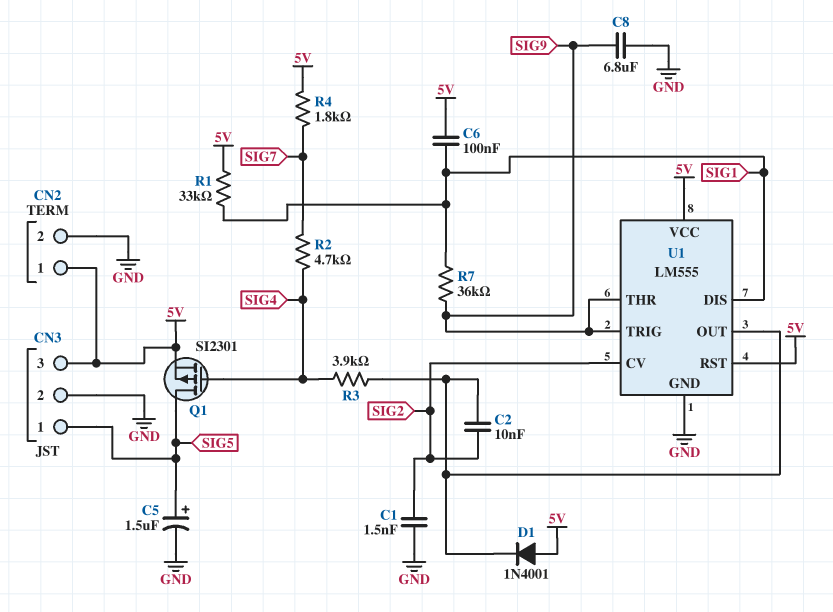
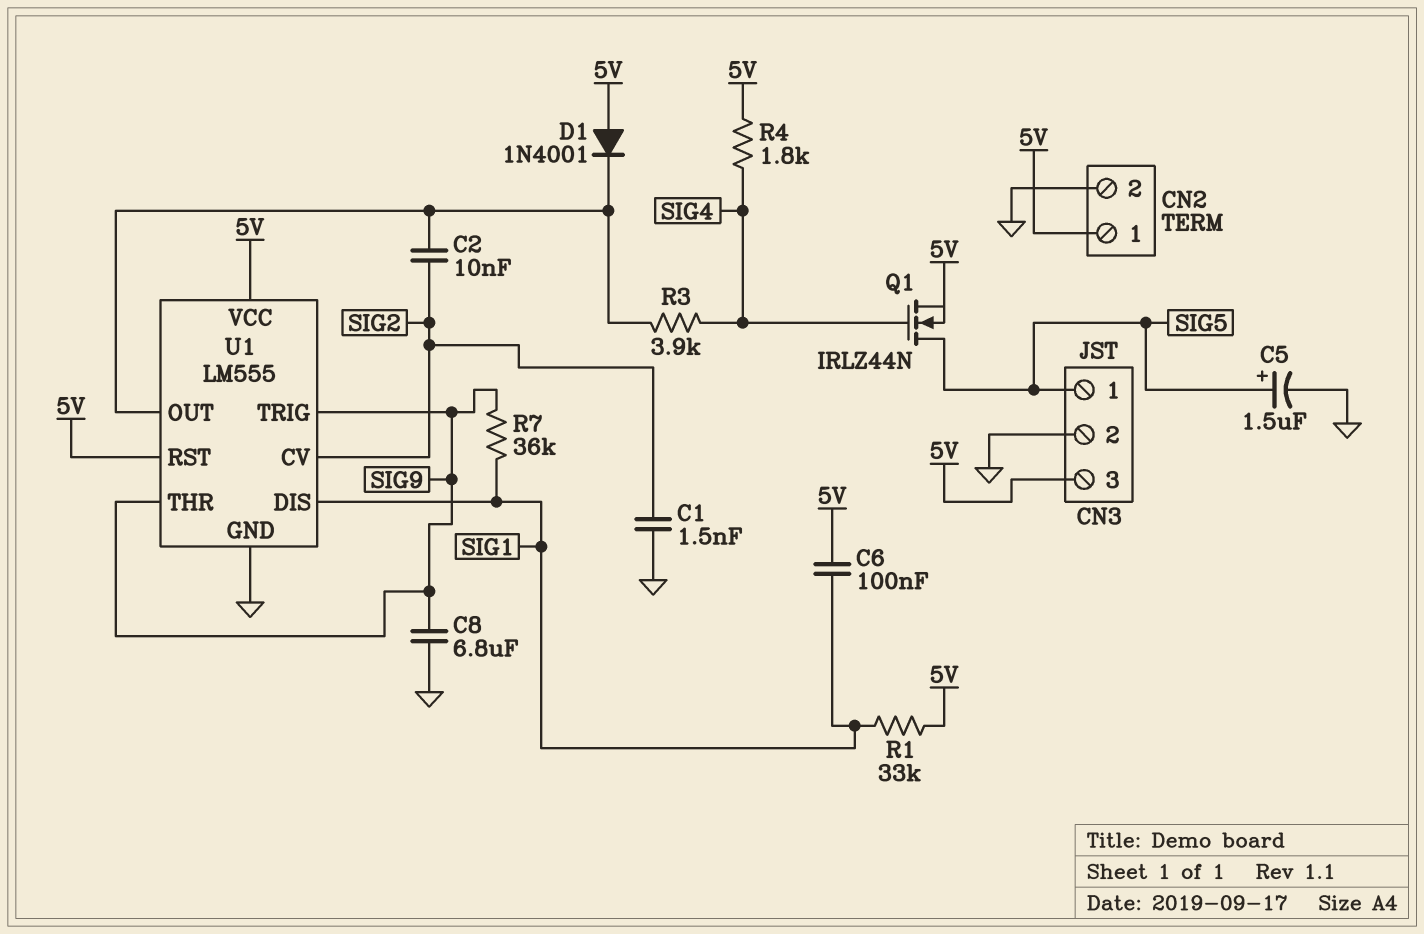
Q1: PMOS SI2301 (G SIG4, D SIG5, S 5V) -> NMOS IRLZ44N (G SIG4, D SIG5, S 5V)
R2: 4.7k (SIG4, SIG7) -> none
R4: 1.8k (5V, SIG7) -> 1.8k (5V, SIG4)

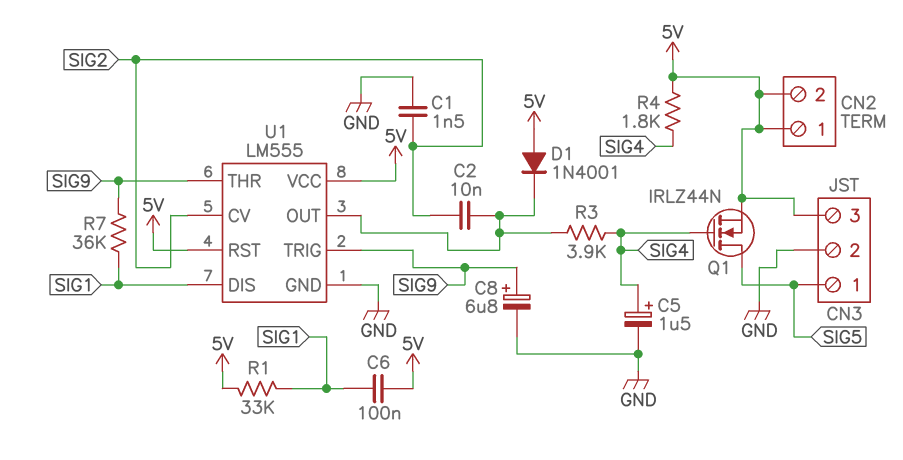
C5: 1.5uF (plus SIG5, minus GND) -> 1.5uF (plus SIG4, minus GND)
C8: 6.8uF (GND, SIG9) -> 6.8uF (plus SIG9, minus GND)
CN2 pin 2: GND -> 5V

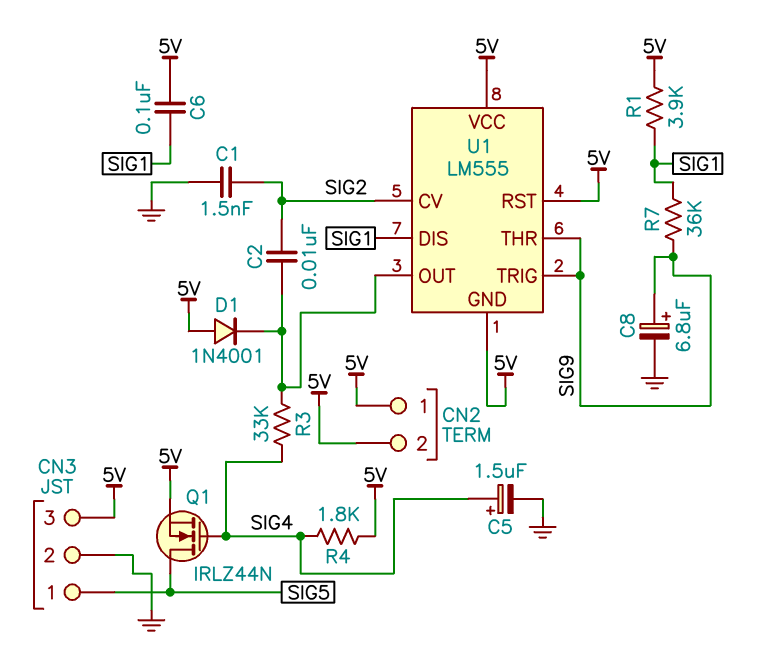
R1: 33k (5V, SIG1) -> 3.9k (5V, SIG1)
R3: 3.9k (SIG4, U1/OUT) -> 33k (SIG4, U1/OUT)
U1 pin GND: GND -> 5V

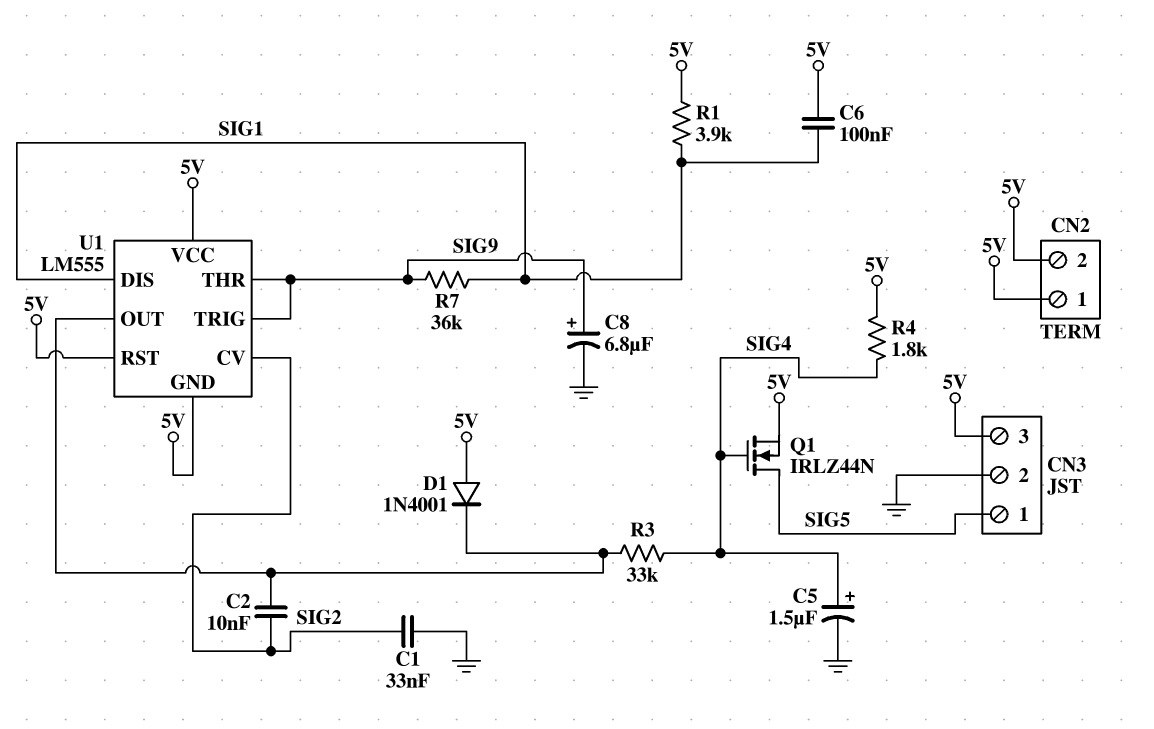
C1: 1.5nF (GND, SIG2) -> 33nF (GND, SIG2)

